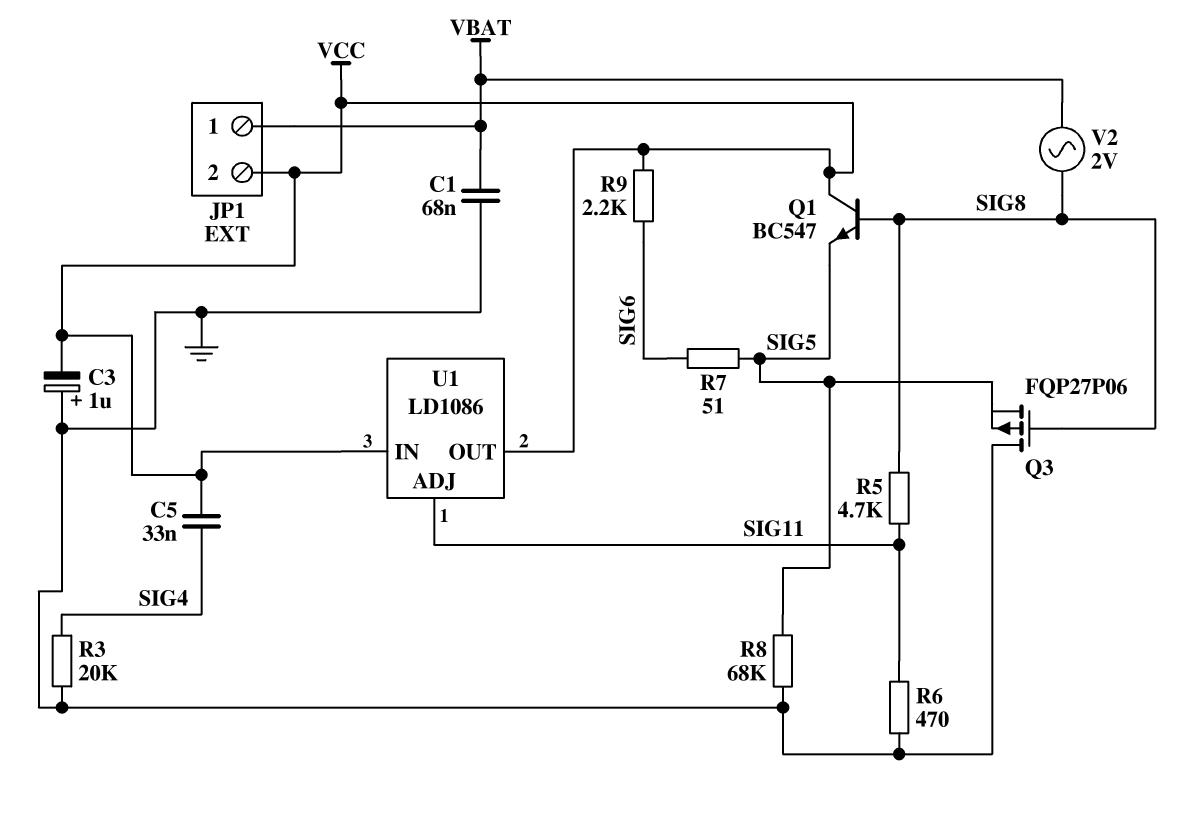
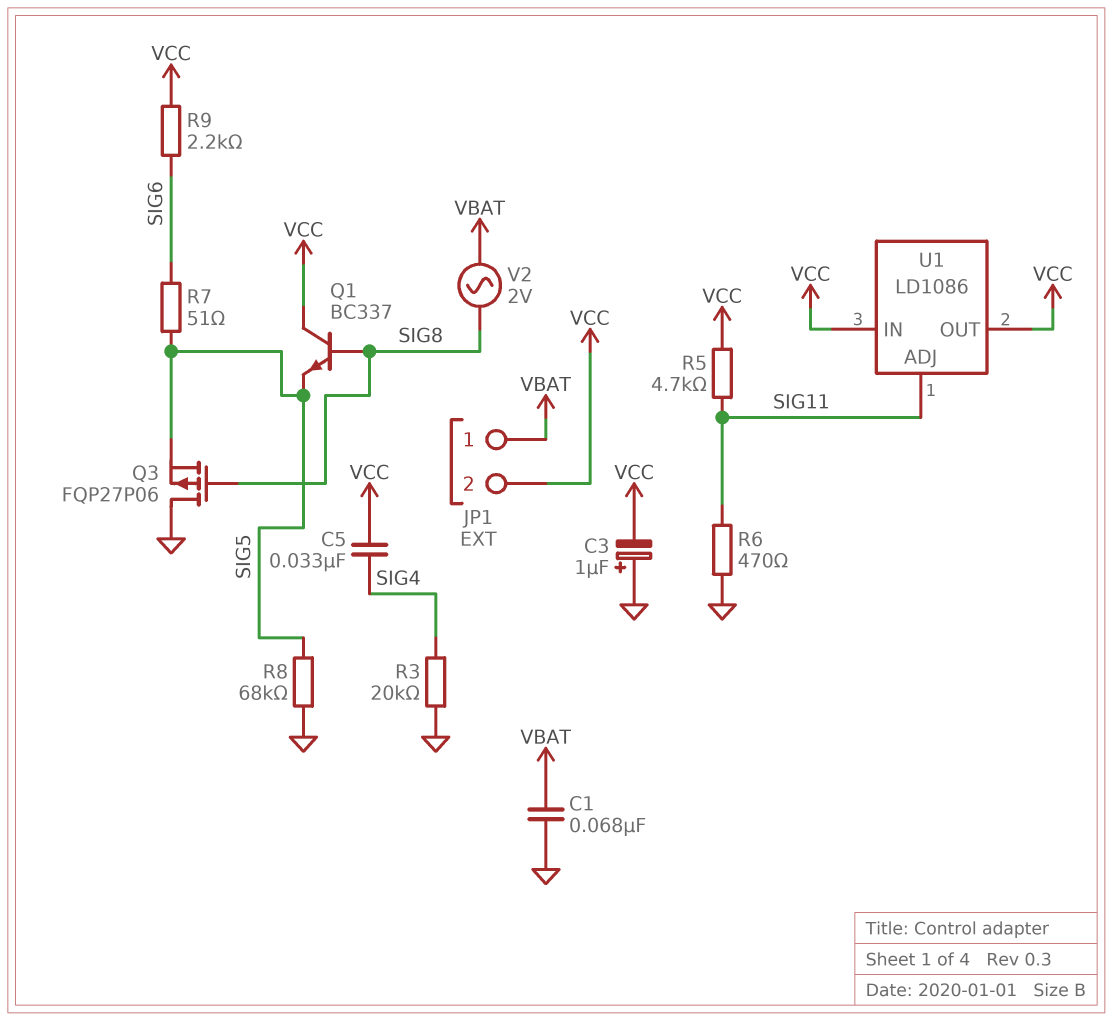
Q1: NPN BC547 (B SIG8, C VCC, E SIG5) -> NPN BC337 (B SIG8, C VCC, E SIG5)
R5: 4.7k (SIG8, SIG11) -> 4.7k (SIG11, VCC)

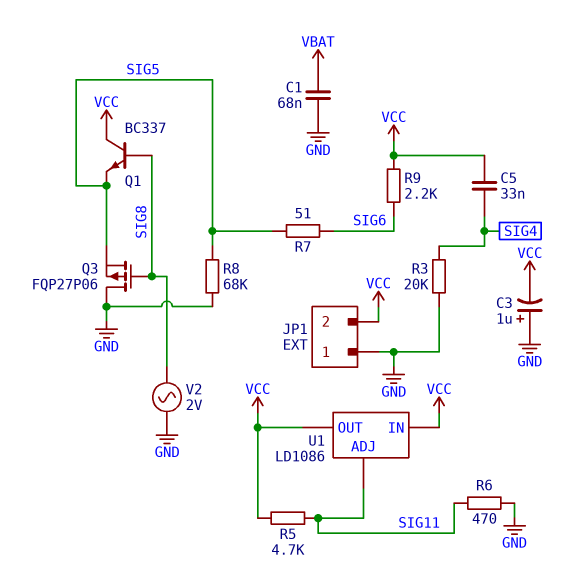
JP1 pin 1: VBAT -> GND
V2: AC 2V (SIG8, VBAT) -> AC 2V (GND, SIG8)

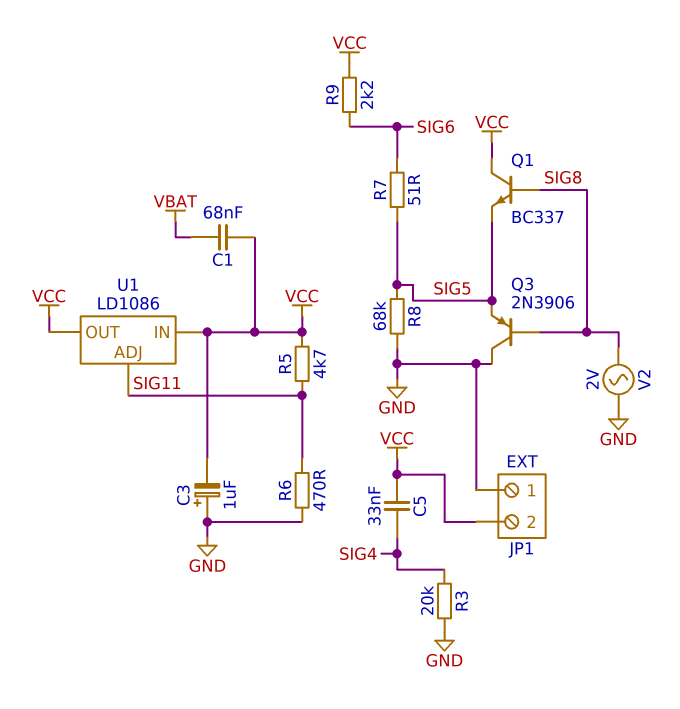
C1: 68nF (GND, VBAT) -> 68nF (VBAT, VCC)
Q3: PMOS FQP27P06 (G SIG8, D GND, S SIG5) -> PNP 2N3906 (B SIG8, C GND, E SIG5)

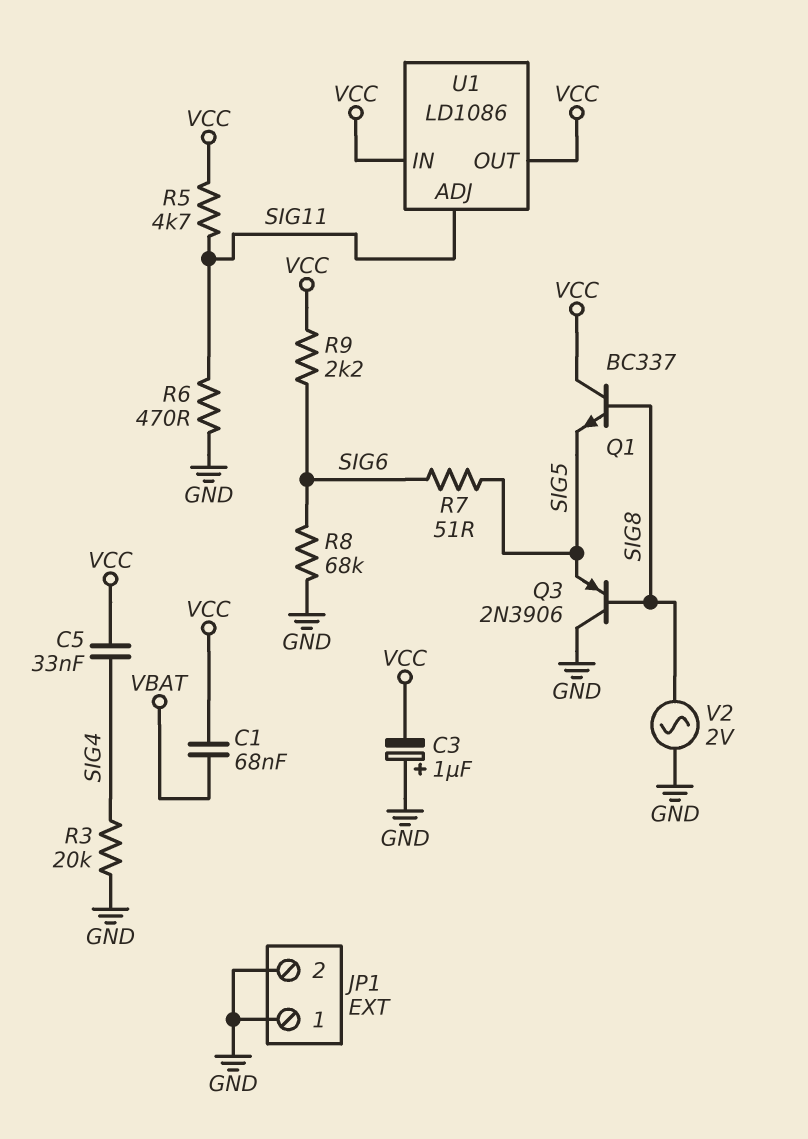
JP1 pin 2: VCC -> GND
R8: 68k (GND, SIG5) -> 68k (GND, SIG6)

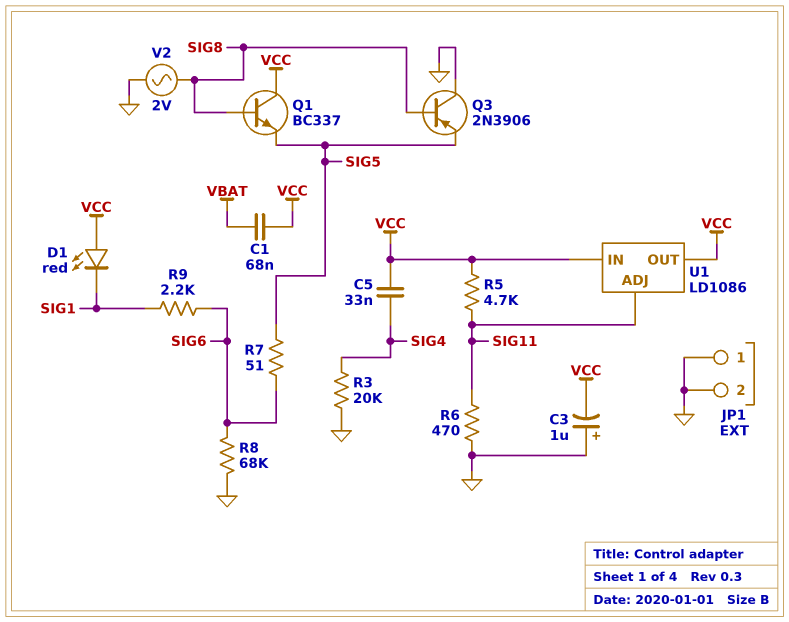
D1: none -> LED red (A VCC, K SIG1)
R9: 2.2k (SIG6, VCC) -> 2.2k (SIG1, SIG6)

